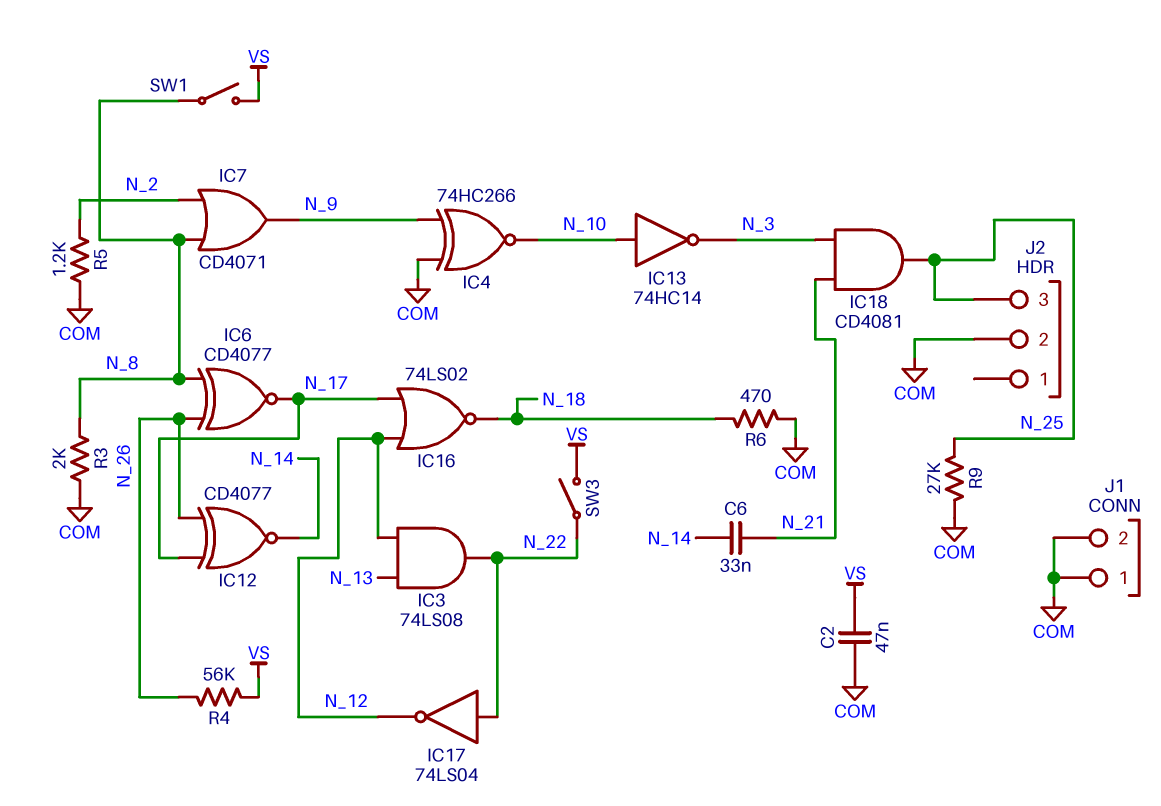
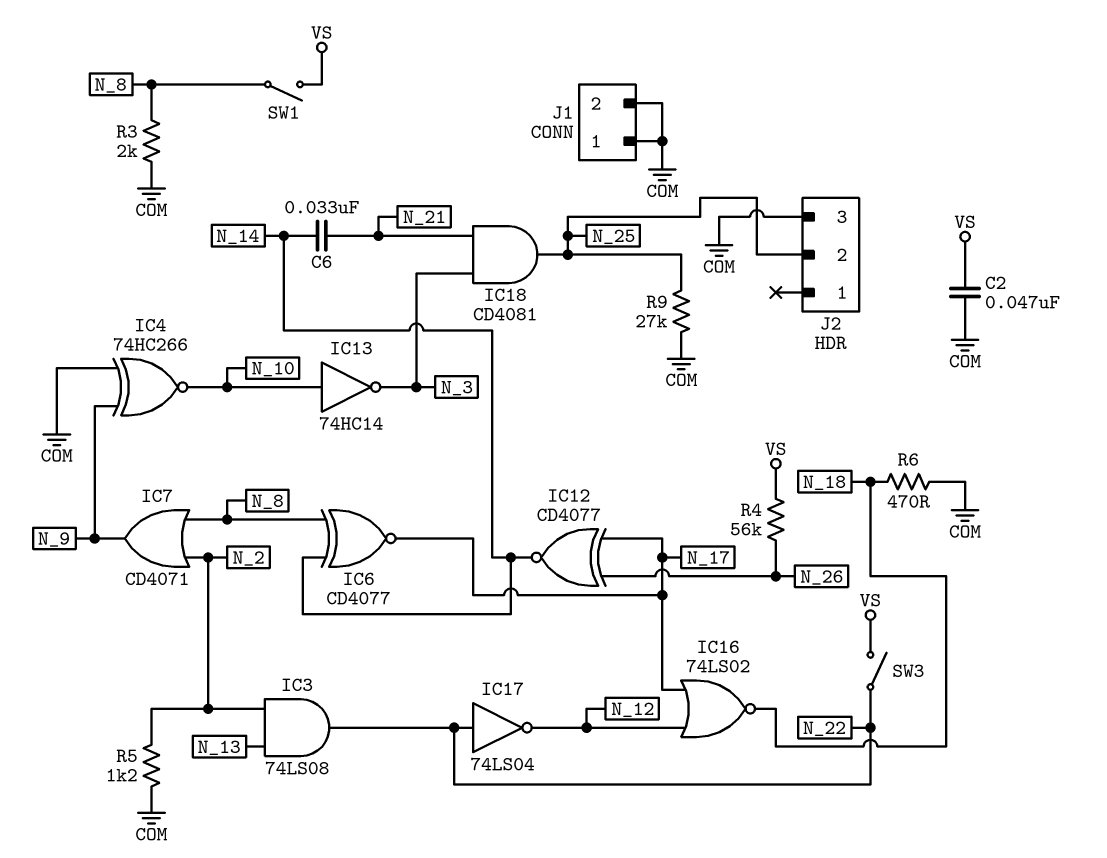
IC3: AND 74LS08 (in N_12, in N_13, out N_22) -> AND 74LS08 (in N_2, in N_13, out N_22)
IC6: XNOR CD4077 (in N_8, in N_26, out N_17) -> XNOR CD4077 (in N_8, in N_14, out N_17)
J2 pin 2: COM -> N_25
J2 pin 3: N_25 -> COM

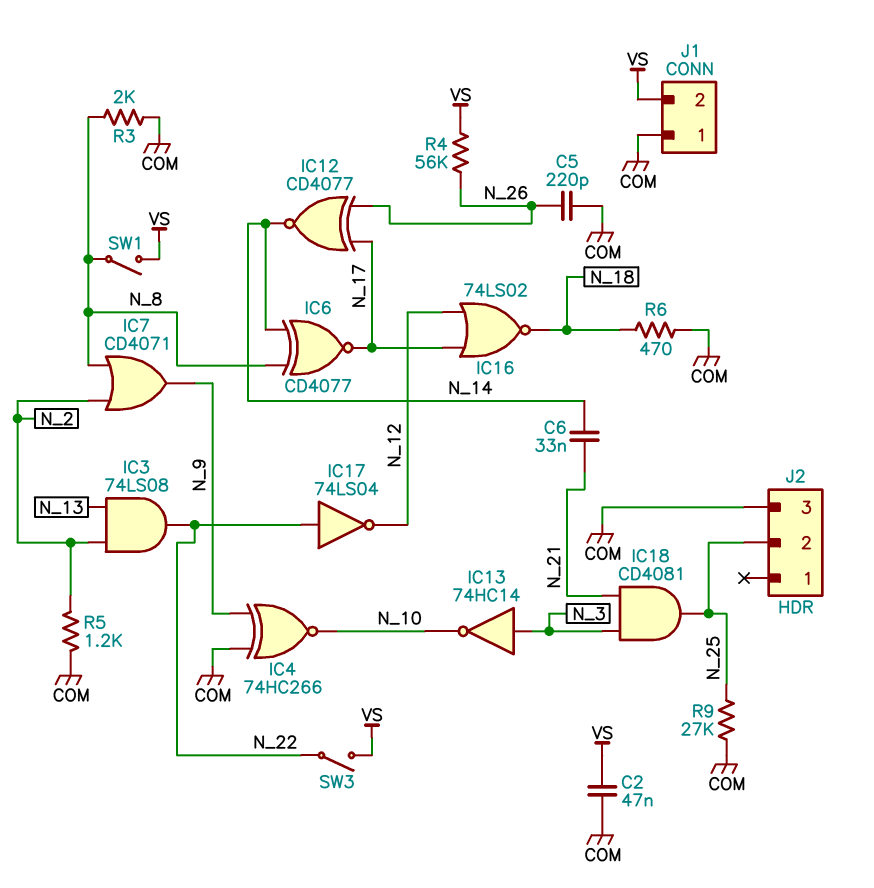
C5: none -> 220pF (COM, N_26)
IC13: NOT 74HC14 (in N_10, out N_3) -> NOT 74HC14 (in N_3, out N_10)
J1 pin 2: COM -> VS

